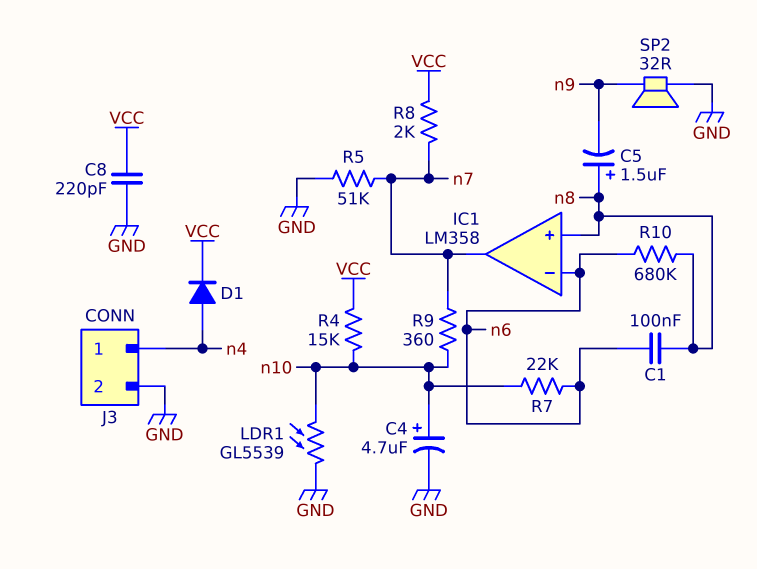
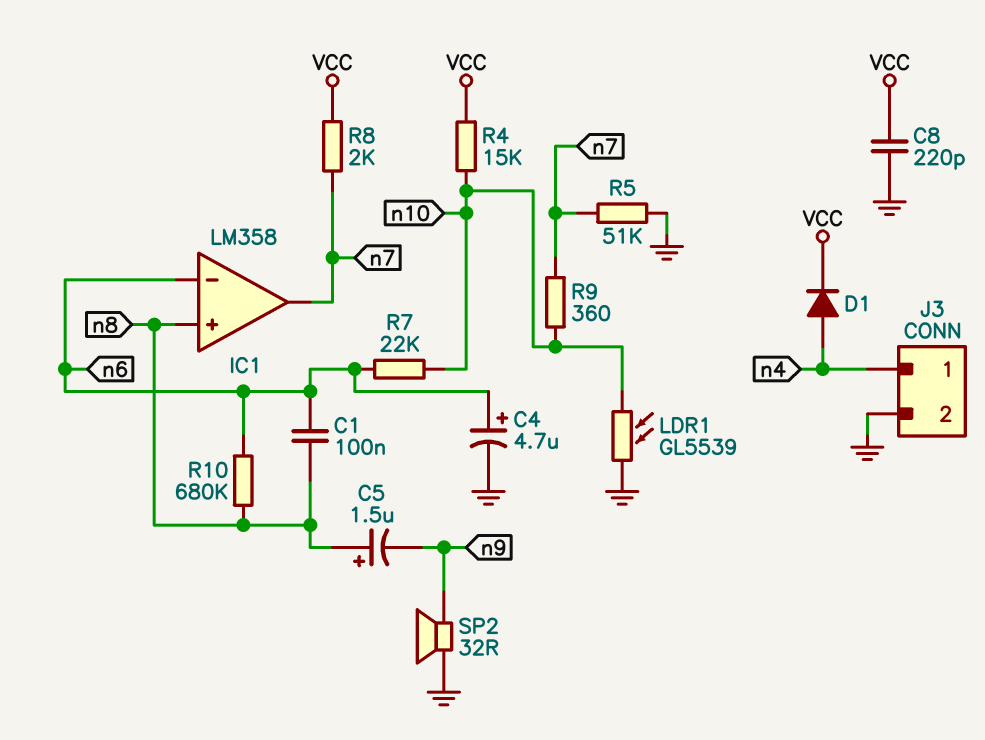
C4: 4.7uF (plus n10, minus GND) -> 4.7uF (plus n6, minus GND)

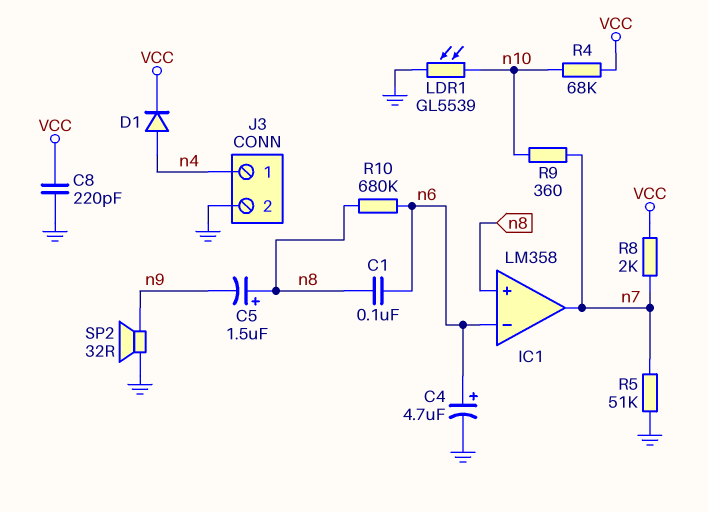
R4: 15k (VCC, n10) -> 68k (VCC, n10)
R7: 22k (n6, n10) -> none

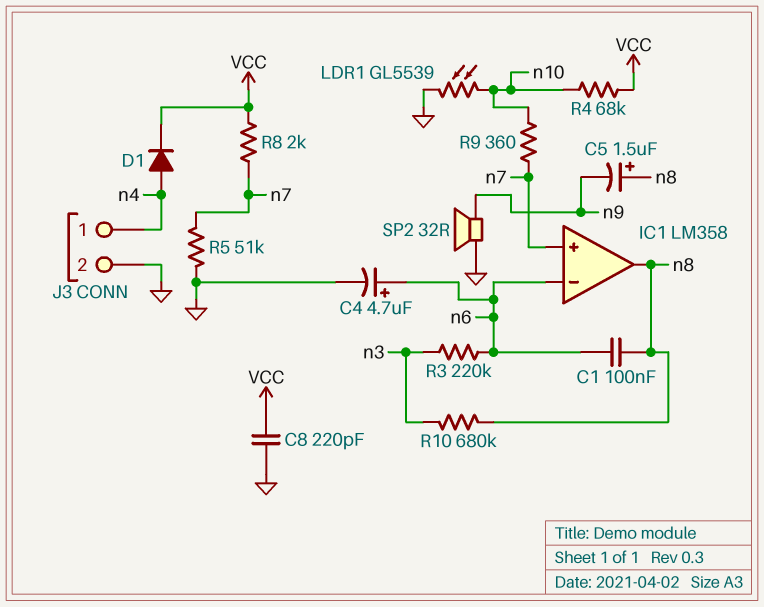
IC1 pin in+: n8 -> n7
IC1 pin out: n7 -> n8
R3: none -> 220k (n3, n6)
R10: 680k (n6, n8) -> 680k (n3, n8)

